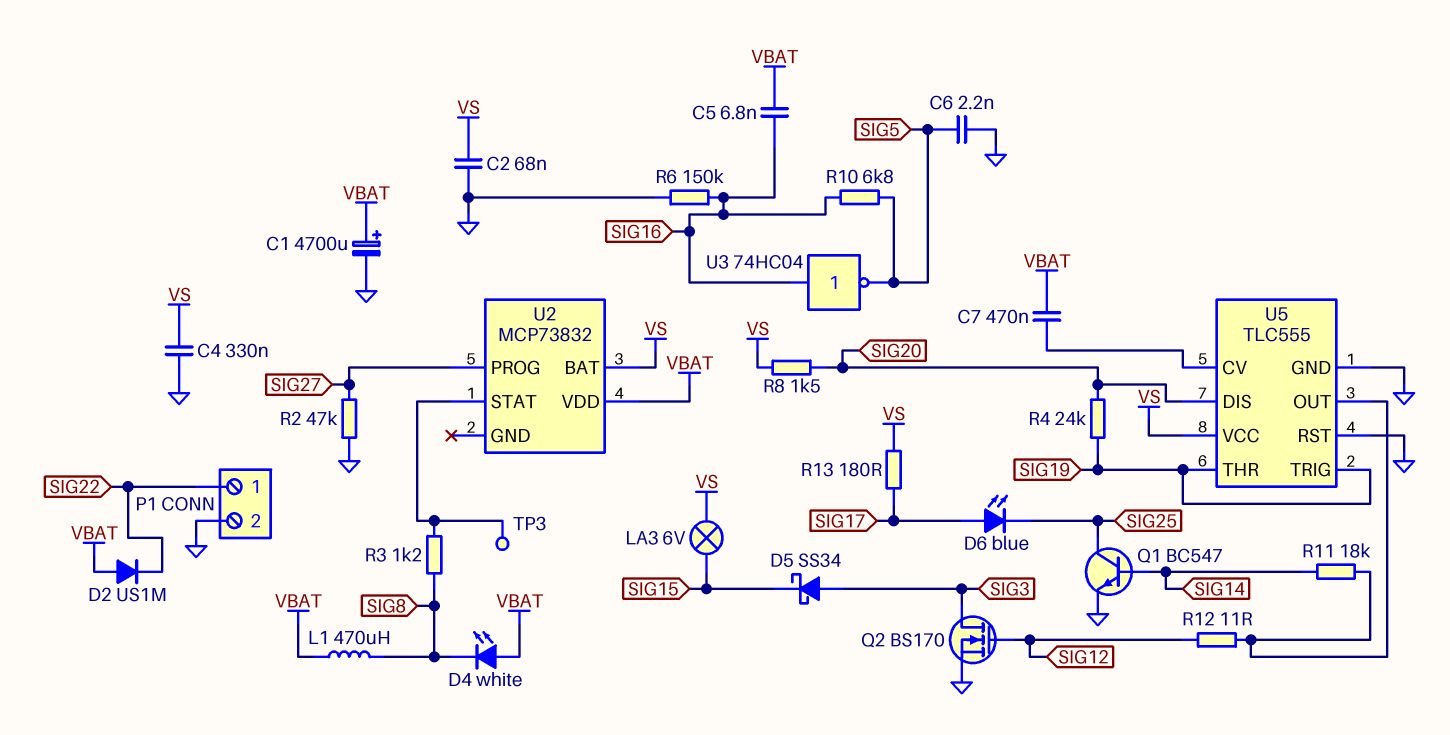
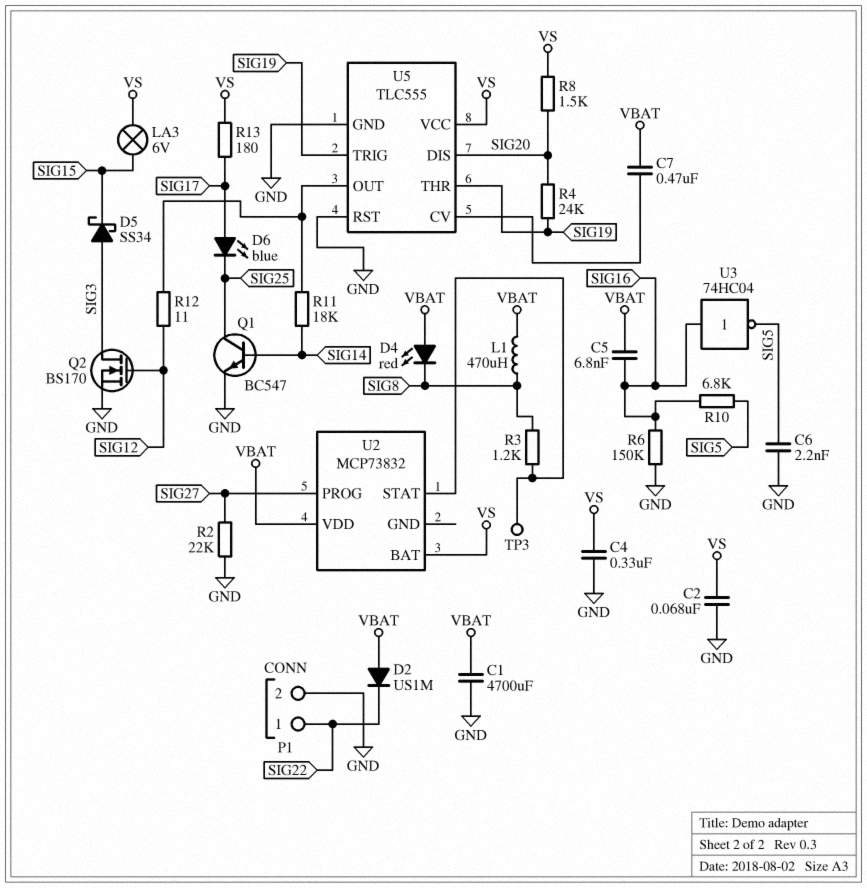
C1: 4700uF (plus VBAT, minus GND) -> 4700uF (GND, VBAT)
D4: LED white (A VBAT, K SIG8) -> LED red (A VBAT, K SIG8)
R2: 47k (GND, SIG27) -> 22k (GND, SIG27)

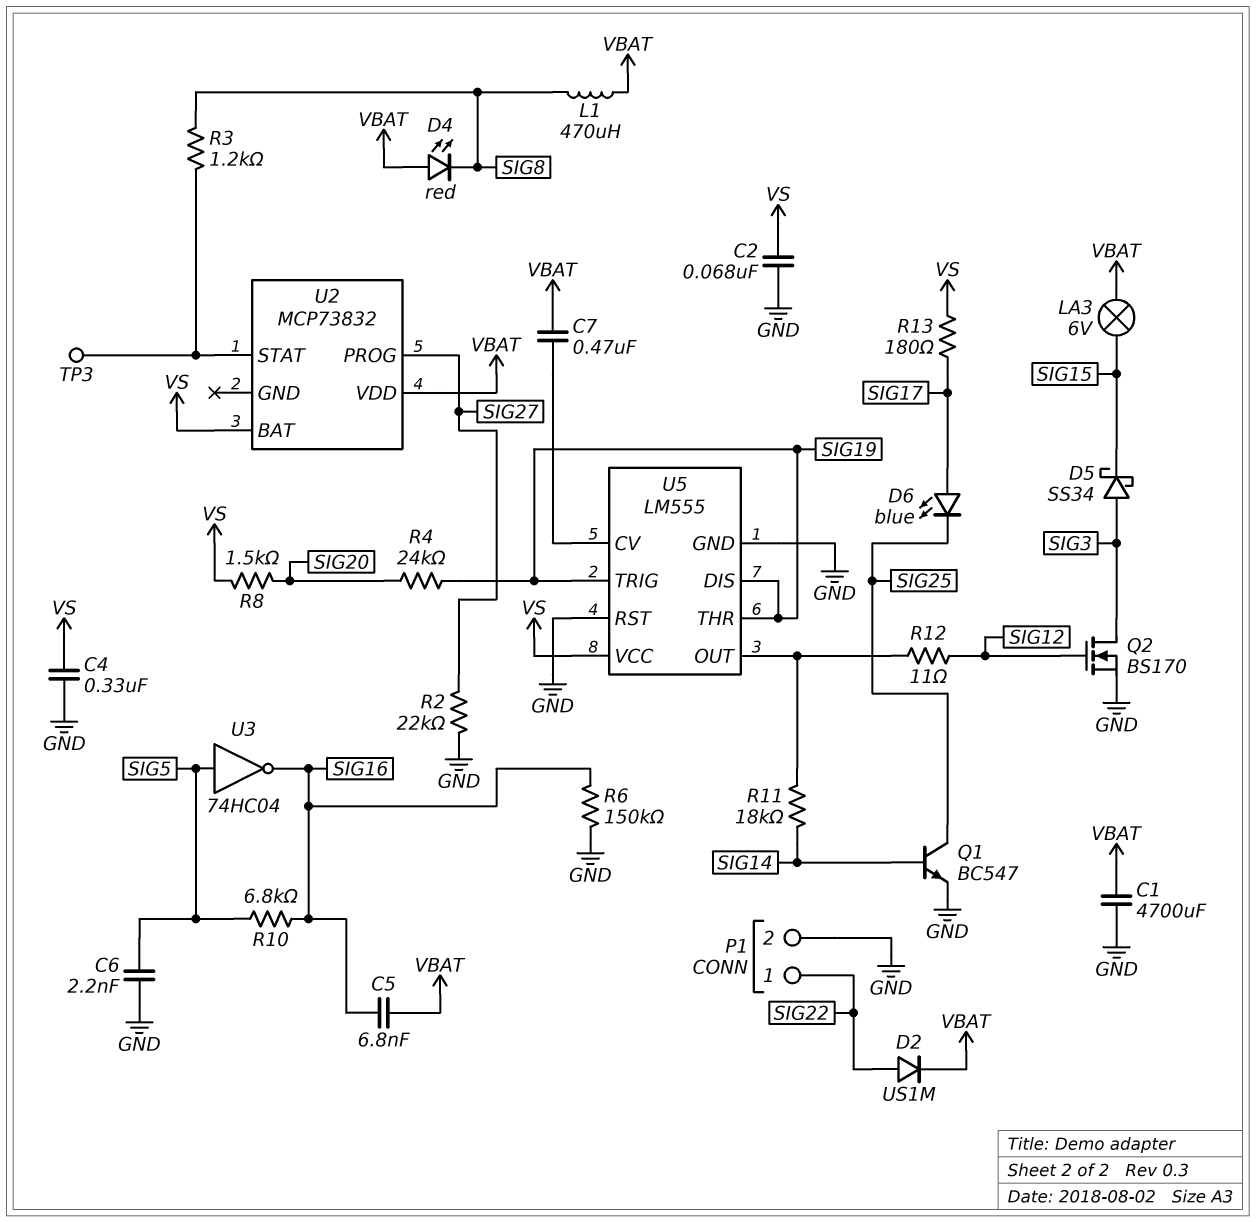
D2: diode US1M (A VBAT, K SIG22) -> diode US1M (A SIG22, K VBAT)
LA3: lamp 6V (SIG15, VS) -> lamp 6V (SIG15, VBAT)
U3: NOT 74HC04 (in SIG16, out SIG5) -> NOT 74HC04 (in SIG5, out SIG16)
U5: TLC555 -> LM555
U5 pin DIS: SIG20 -> SIG19

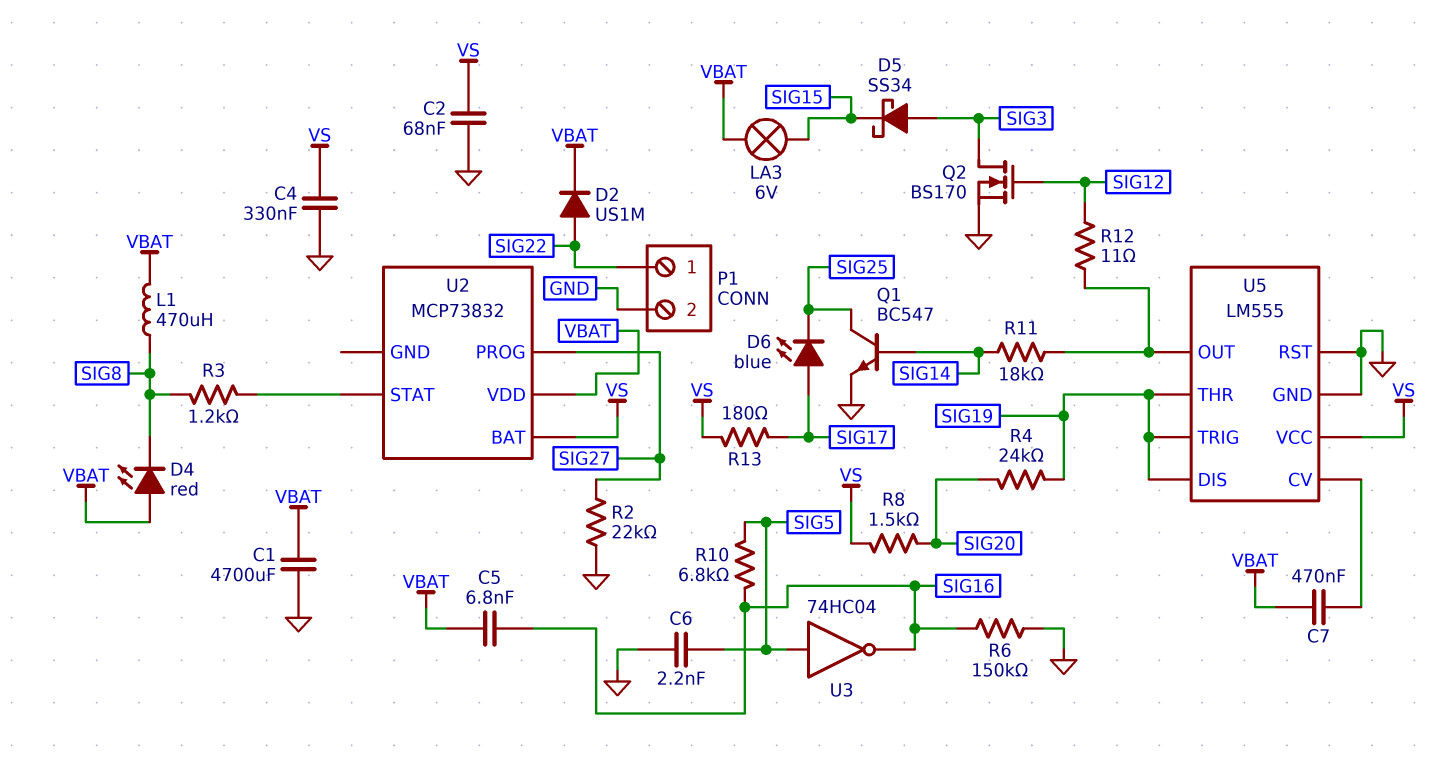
TP3: test point (U2/STAT) -> none

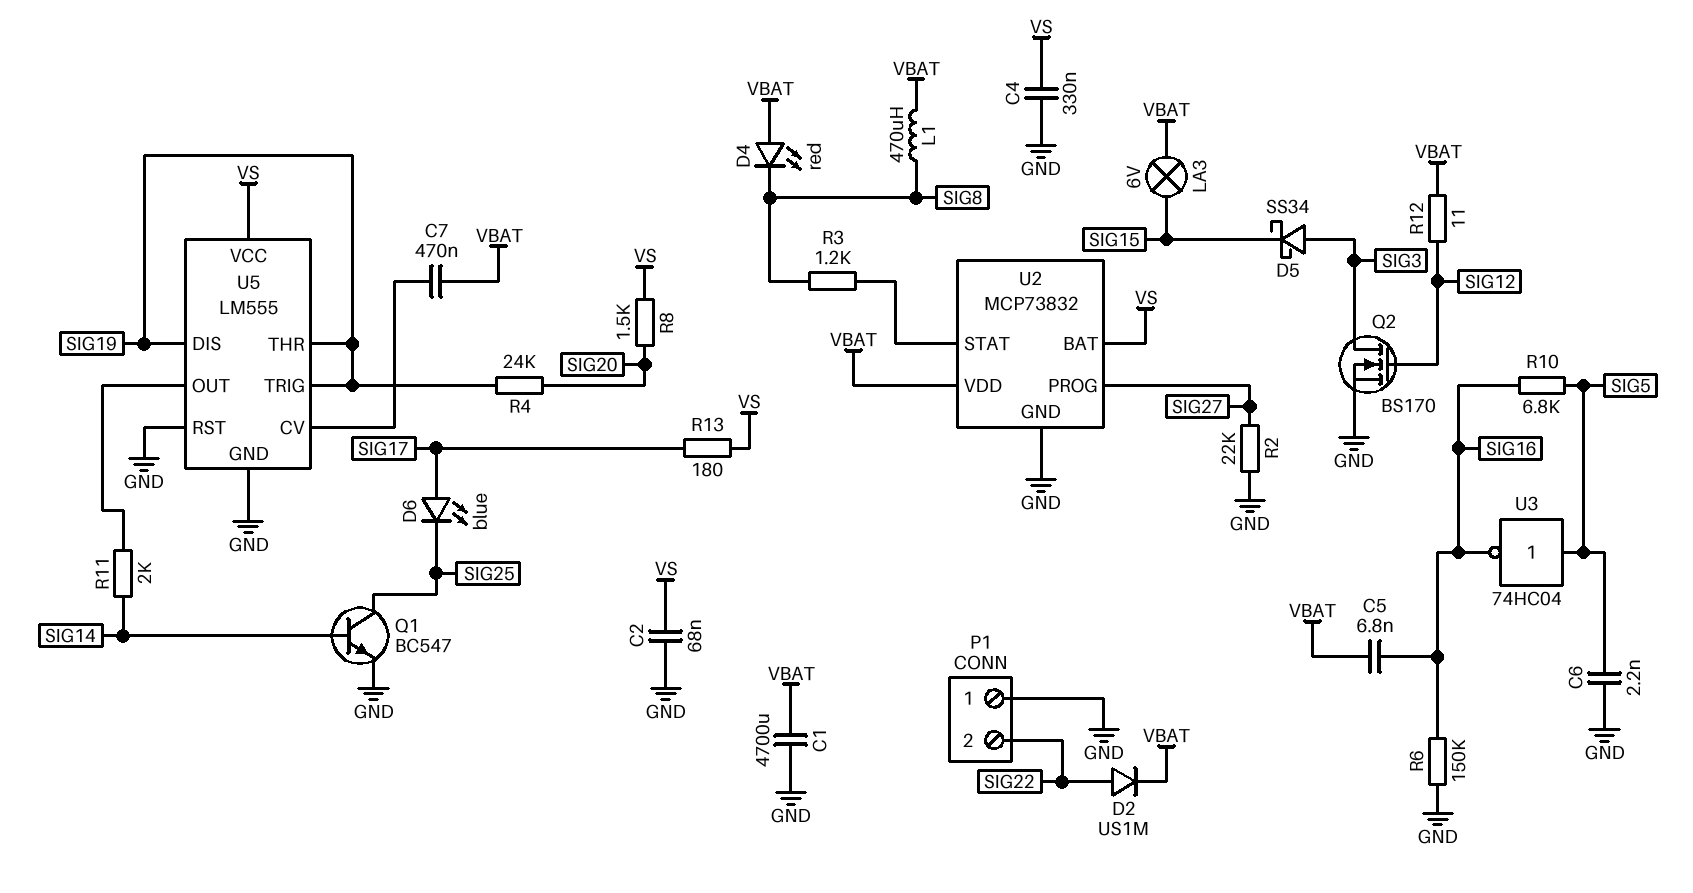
P1 pin 1: SIG22 -> GND
P1 pin 2: GND -> SIG22
R11: 18k (SIG14, U5/OUT) -> 2k (SIG14, U5/OUT)
R12: 11 (SIG12, U5/OUT) -> 11 (SIG12, VBAT)
U2 pin GND: none -> GND

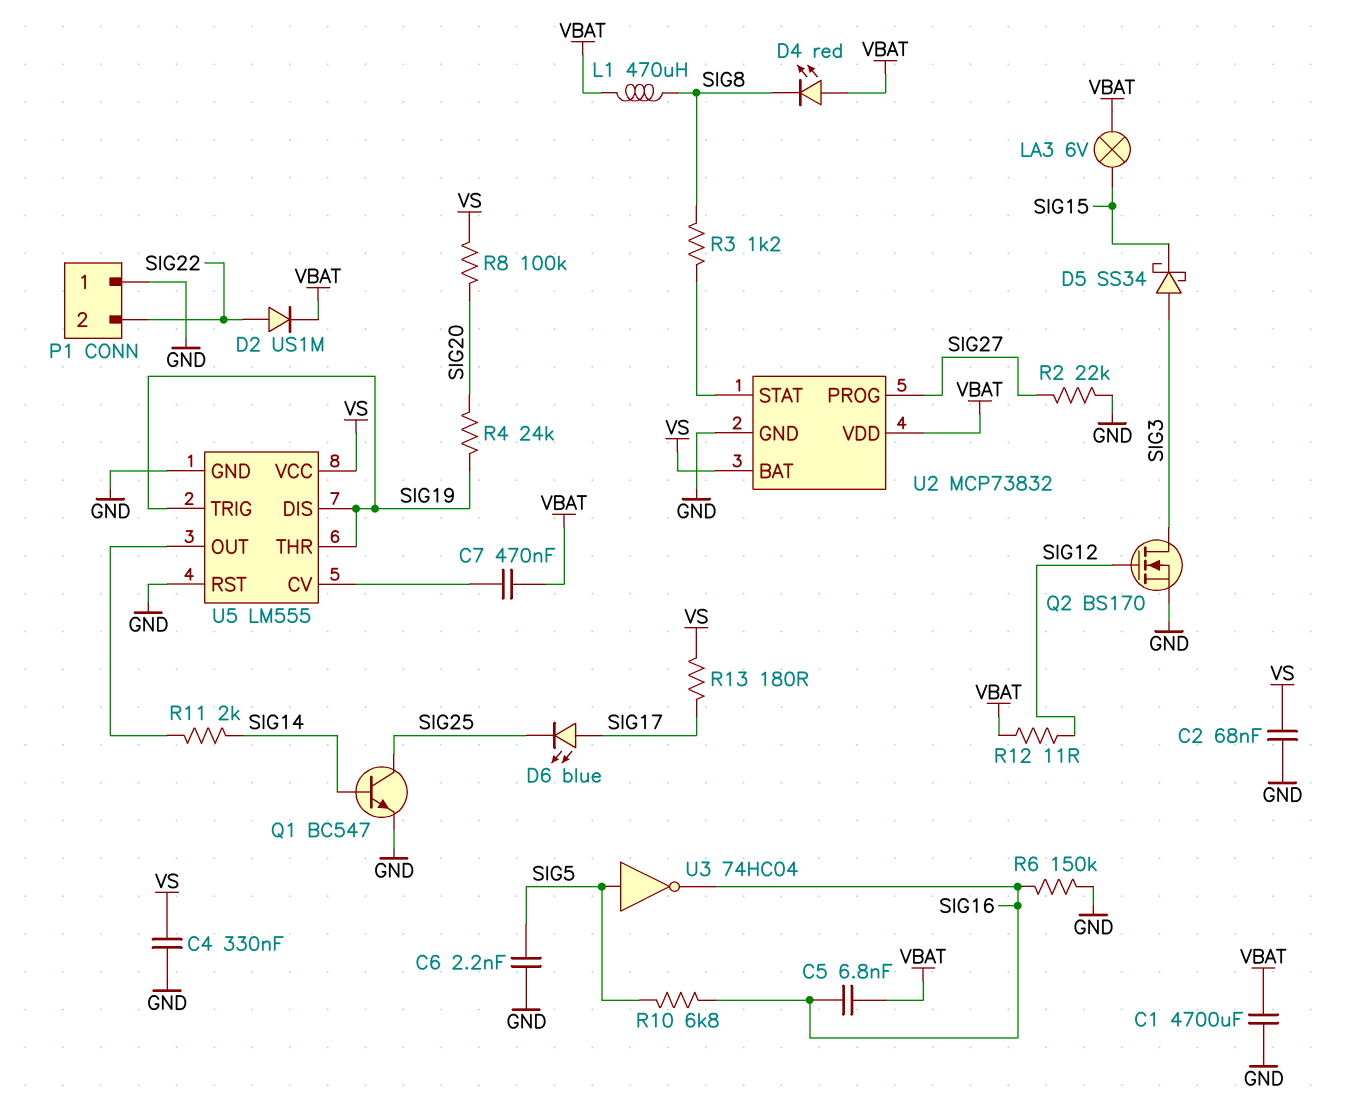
R8: 1.5k (SIG20, VS) -> 100k (SIG20, VS)

